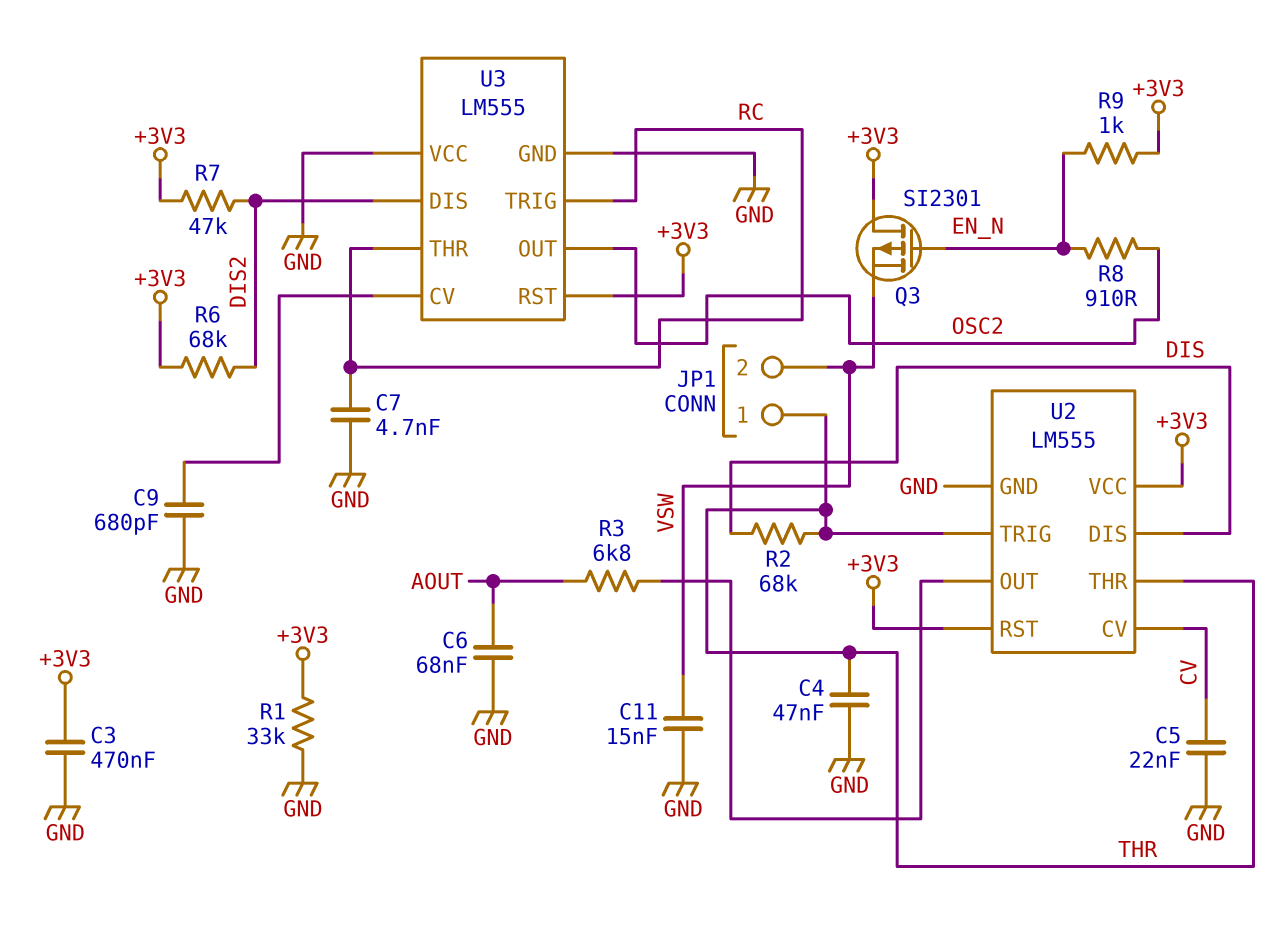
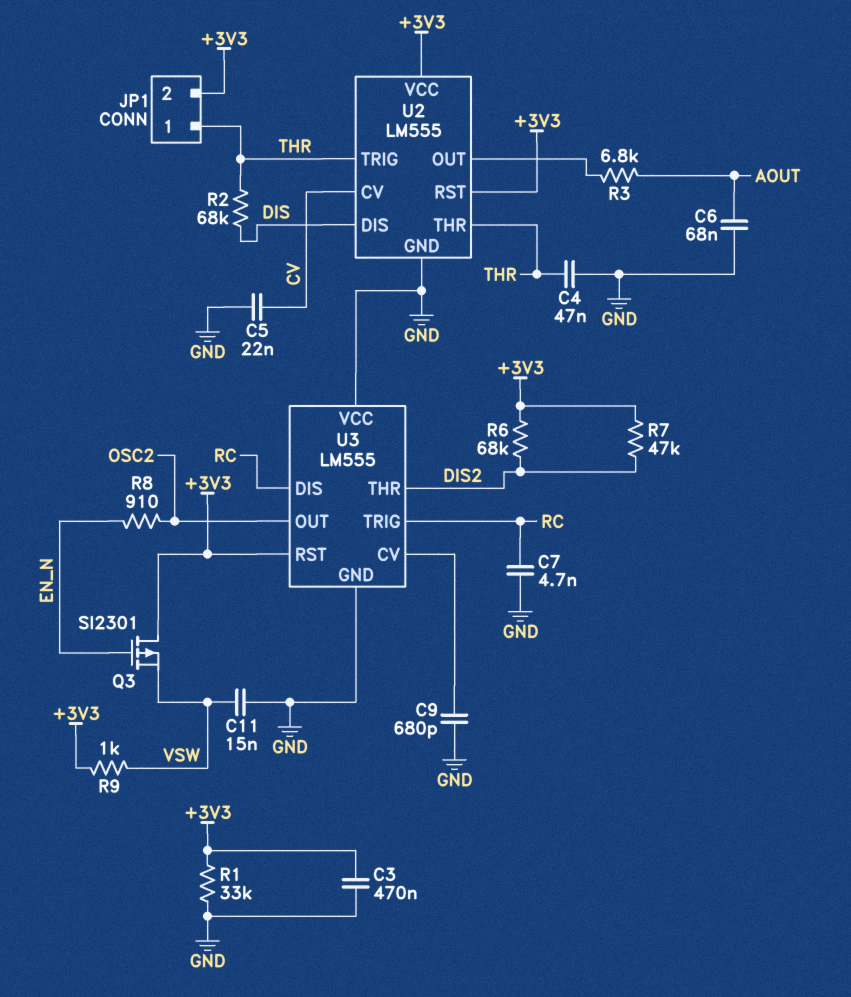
JP1 pin 2: VSW -> +3V3
R9: 1k (+3V3, EN_N) -> 1k (+3V3, VSW)
U3 pin DIS: DIS2 -> RC
U3 pin THR: RC -> DIS2

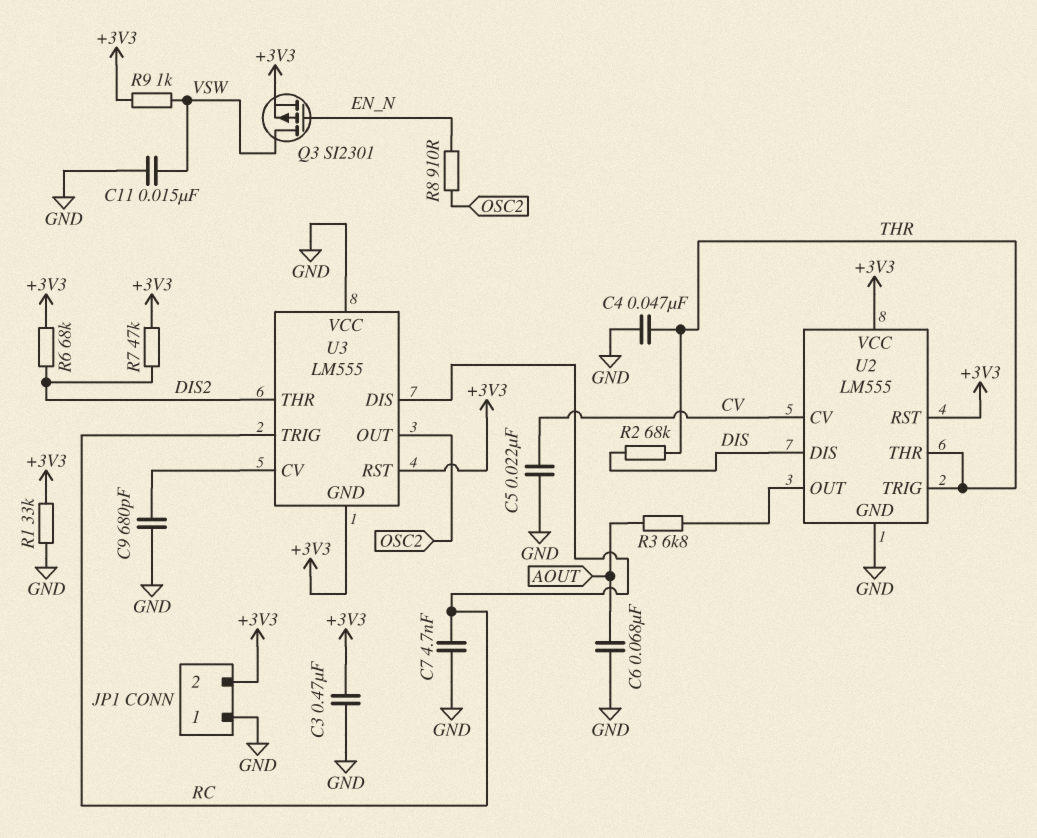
JP1 pin 1: THR -> GND
Q3: PMOS SI2301 (G EN_N, D +3V3, S VSW) -> PMOS SI2301 (G EN_N, D VSW, S +3V3)
U3 pin GND: GND -> +3V3

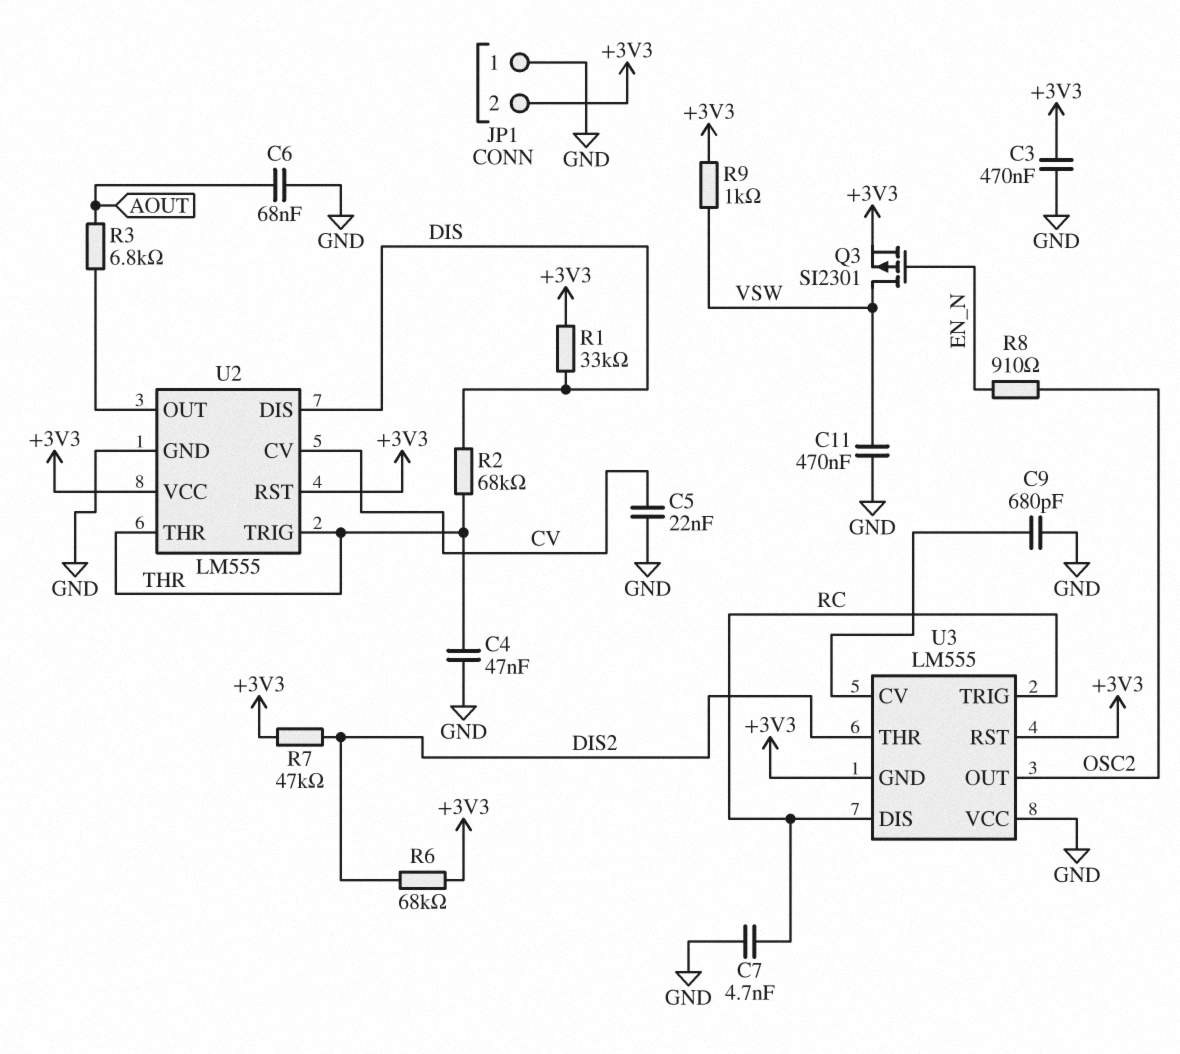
C11: 15nF (GND, VSW) -> 470nF (GND, VSW)
R1: 33k (+3V3, GND) -> 33k (+3V3, DIS)

